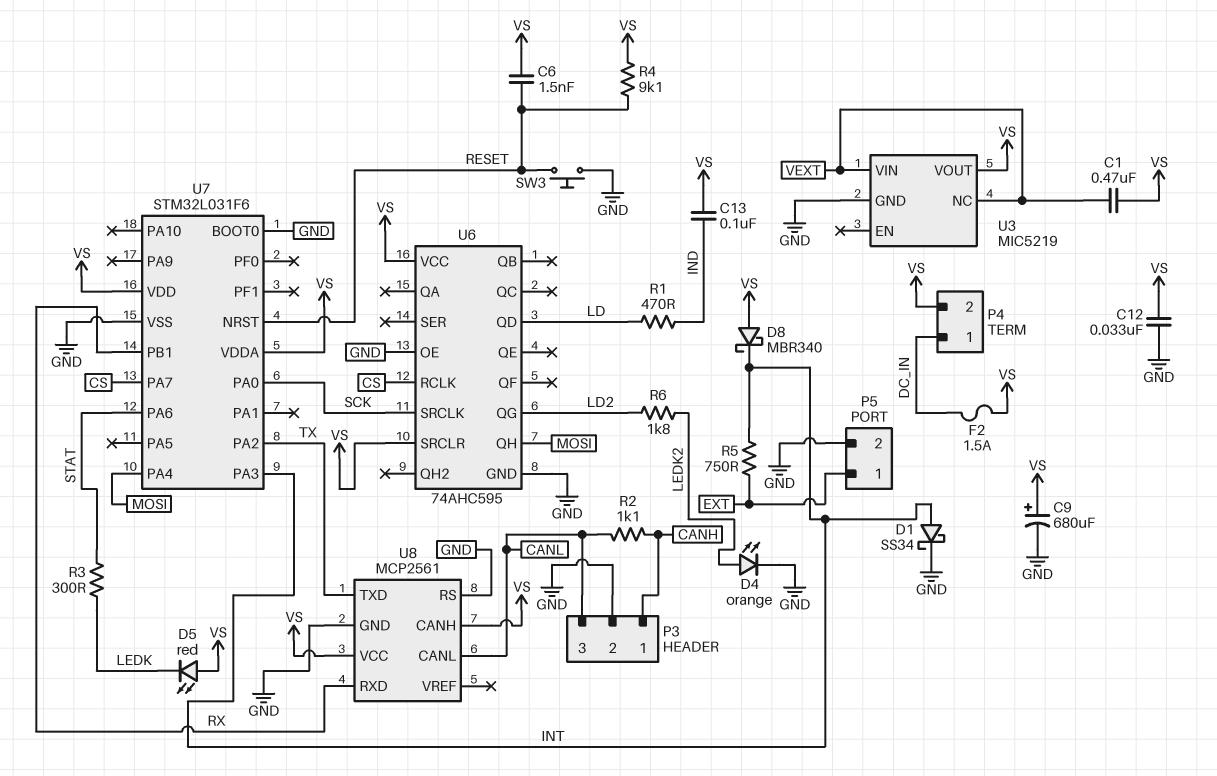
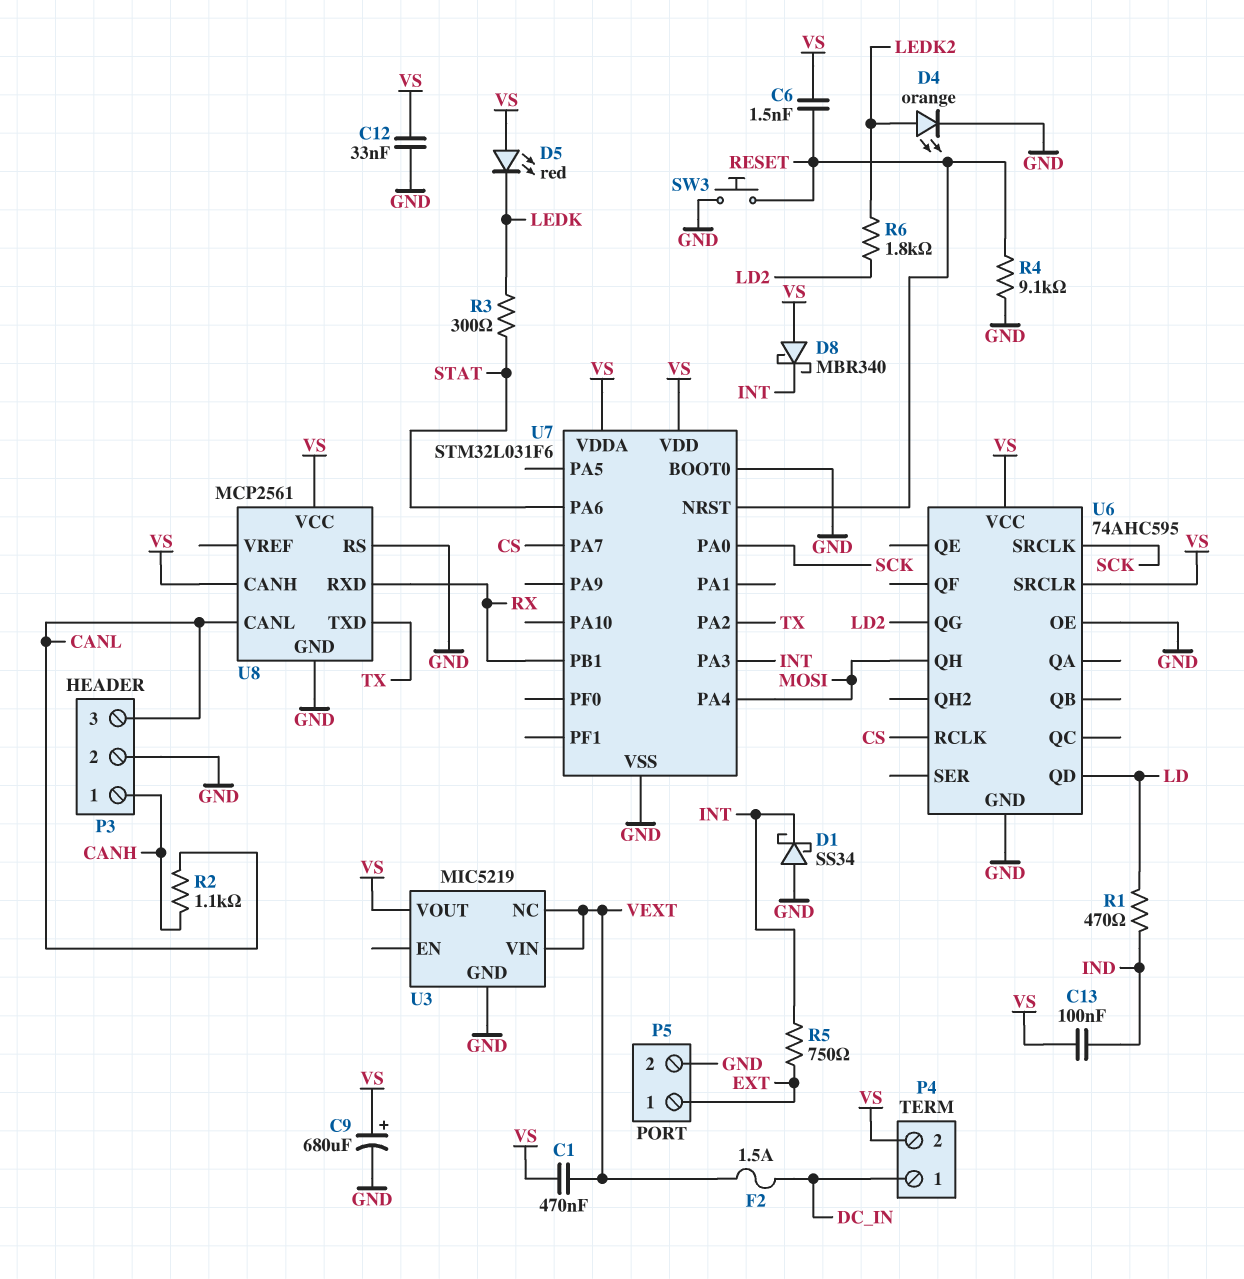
D1: schottky SS34 (A INT, K GND) -> schottky SS34 (A GND, K INT)
F2: 1.5A (DC_IN, VS) -> 1.5A (DC_IN, VEXT)
R4: 9.1k (RESET, VS) -> 9.1k (GND, RESET)

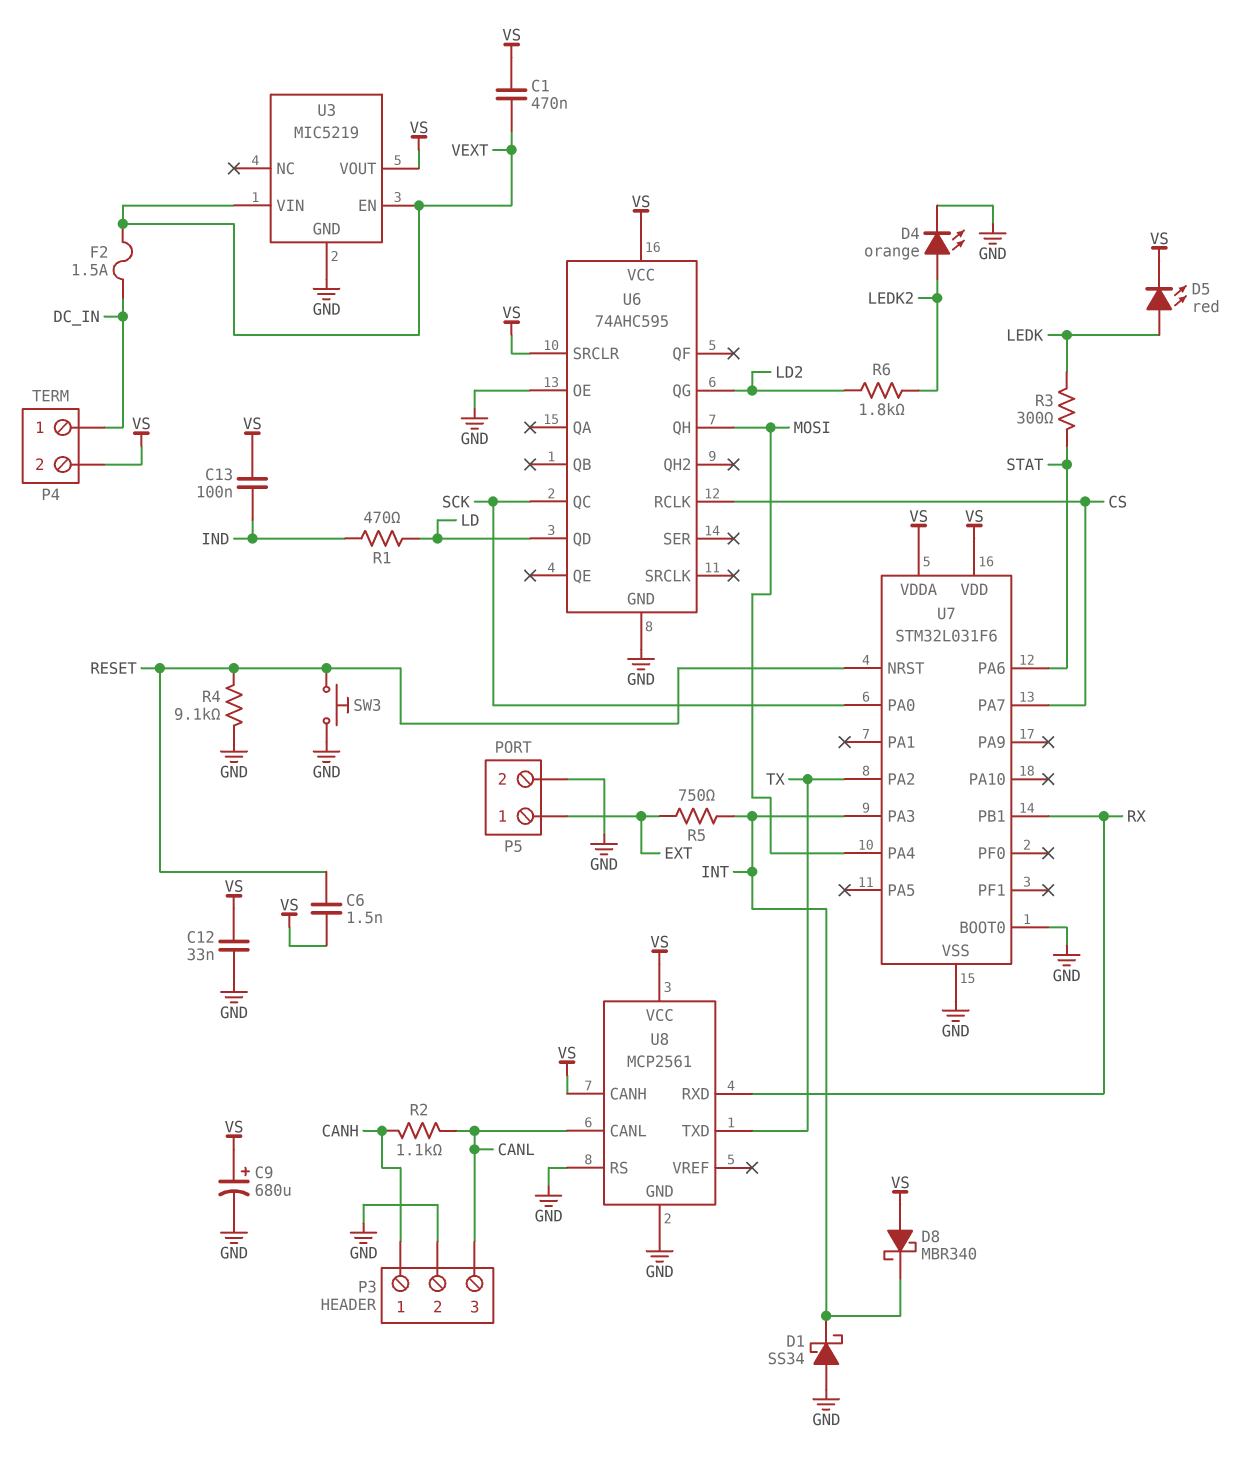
D5: LED red (A VS, K LEDK) -> LED red (A LEDK, K VS)
U3 pin EN: none -> VEXT
U3 pin NC: VEXT -> none
U6 pin QC: none -> SCK
U6 pin SRCLK: SCK -> none

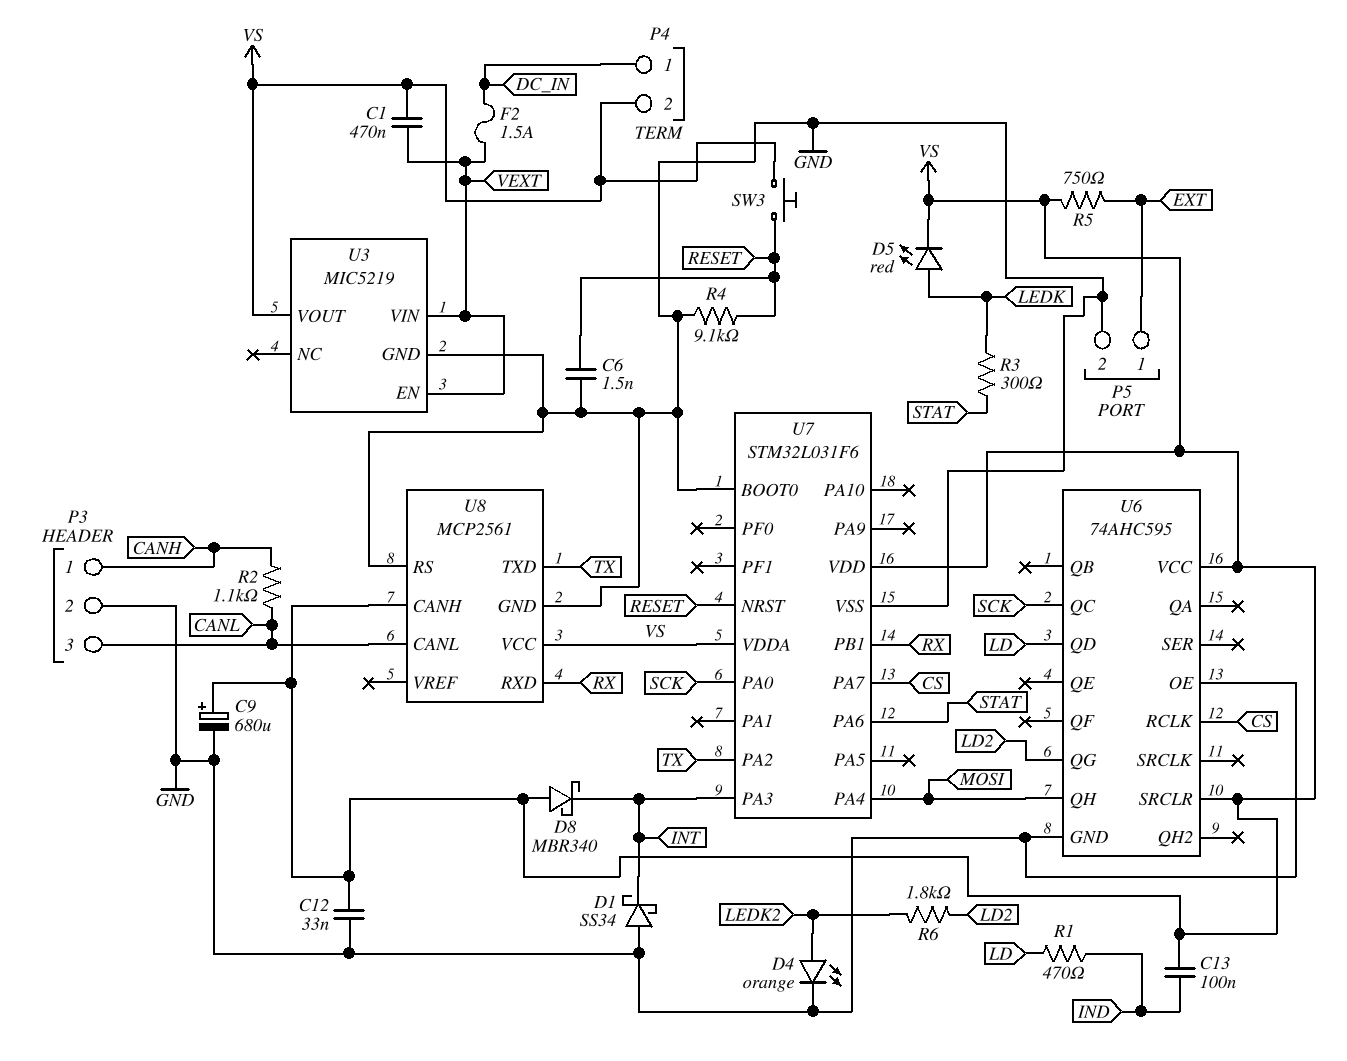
C6: 1.5nF (RESET, VS) -> 1.5nF (GND, RESET)
R5: 750 (EXT, INT) -> 750 (EXT, VS)
SW3: button (GND, RESET) -> button (RESET, VS)

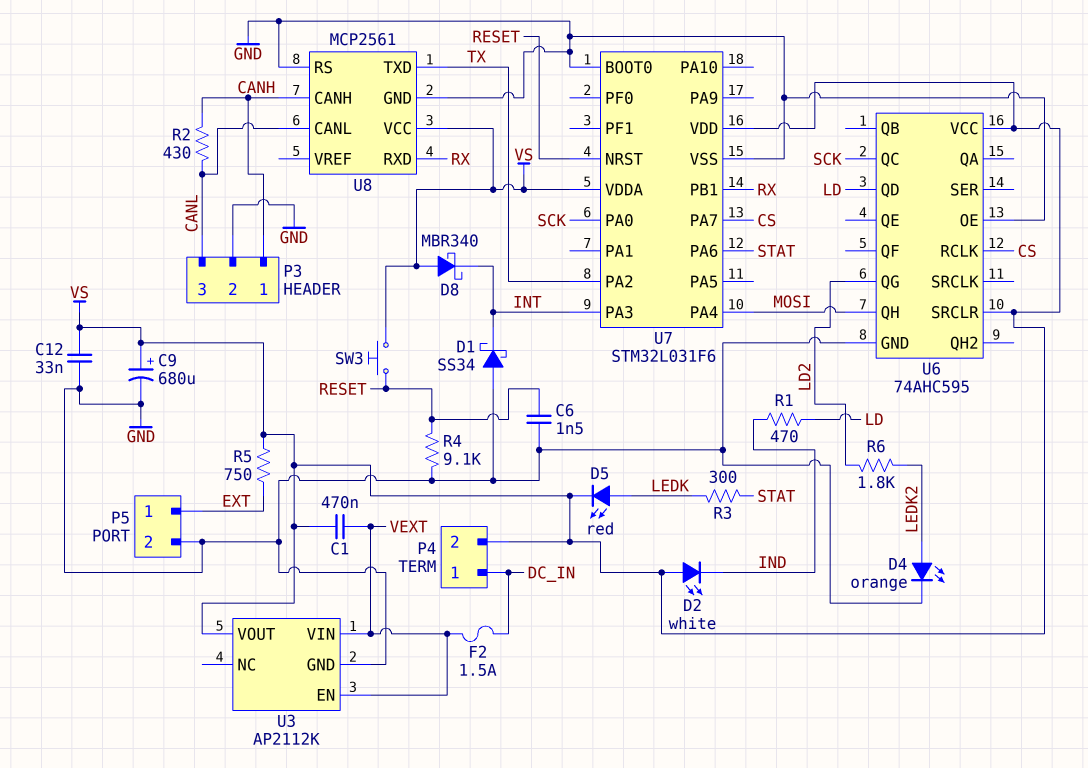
C13: 100nF (IND, VS) -> none
D2: none -> LED white (A VS, K IND)
R2: 1.1k (CANH, CANL) -> 430 (CANH, CANL)
U3: MIC5219 -> AP2112K
U8 pin CANH: VS -> CANH

